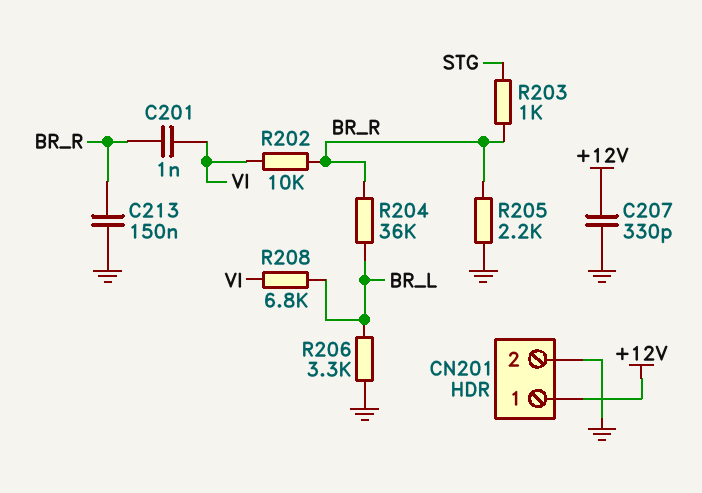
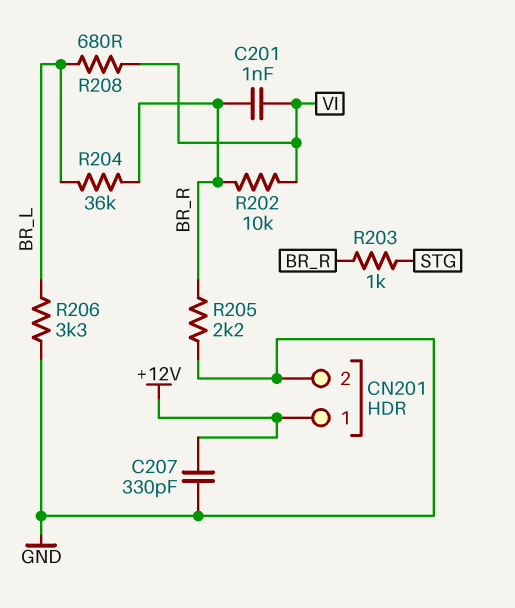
C213: 150nF (BR_R, GND) -> none
R208: 6.8k (BR_L, VI) -> 680 (BR_L, VI)

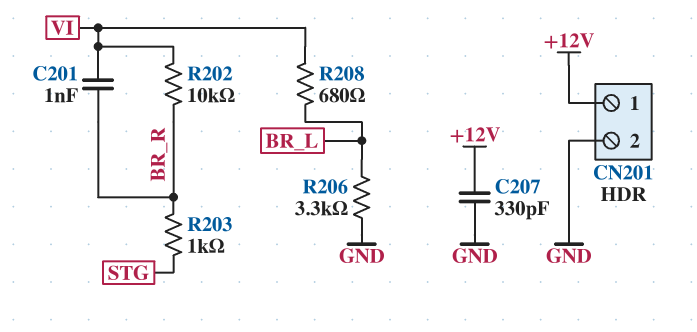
R204: 36k (BR_L, BR_R) -> none
R205: 2.2k (BR_R, GND) -> none

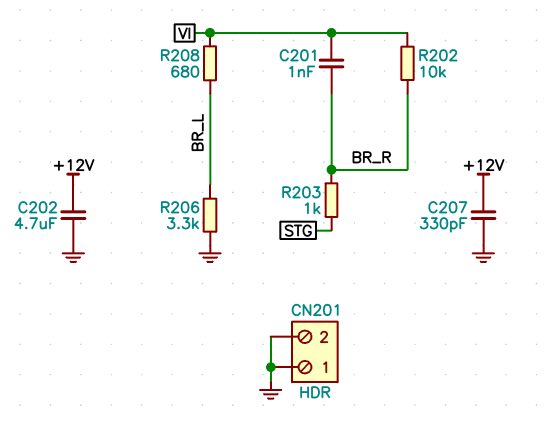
C202: none -> 4.7uF (+12V, GND)
CN201 pin 1: +12V -> GND

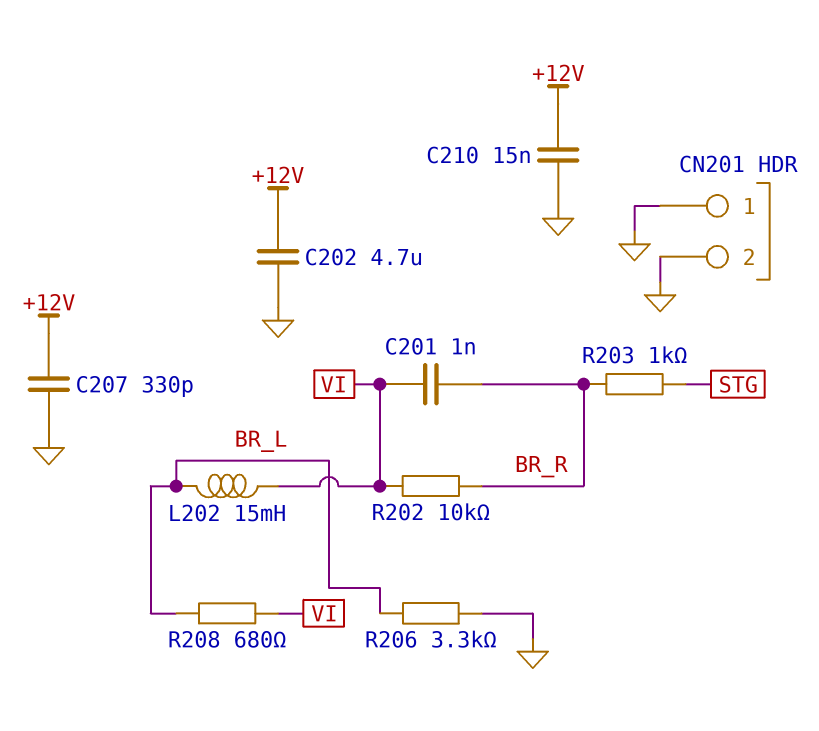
C210: none -> 15nF (+12V, GND)
L202: none -> 15mH (BR_L, VI)

